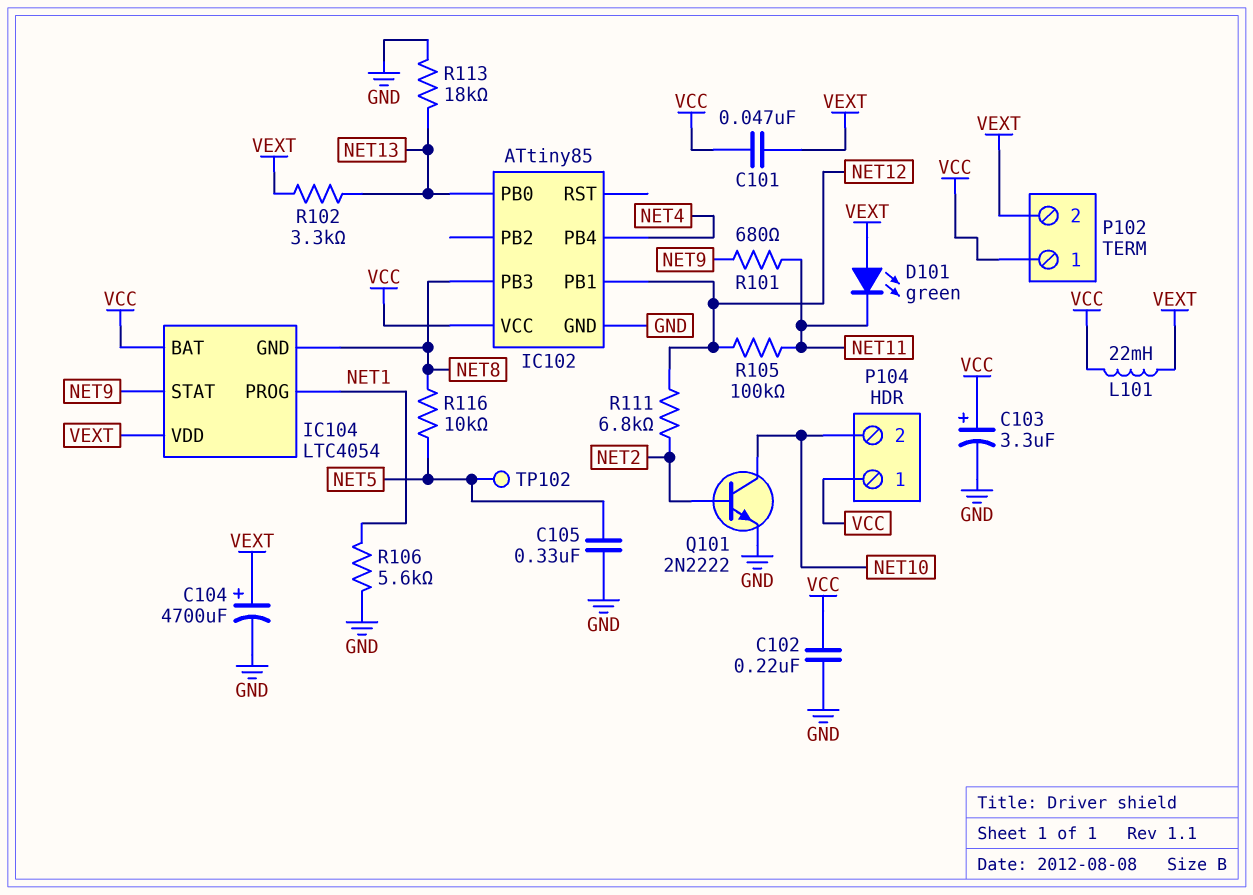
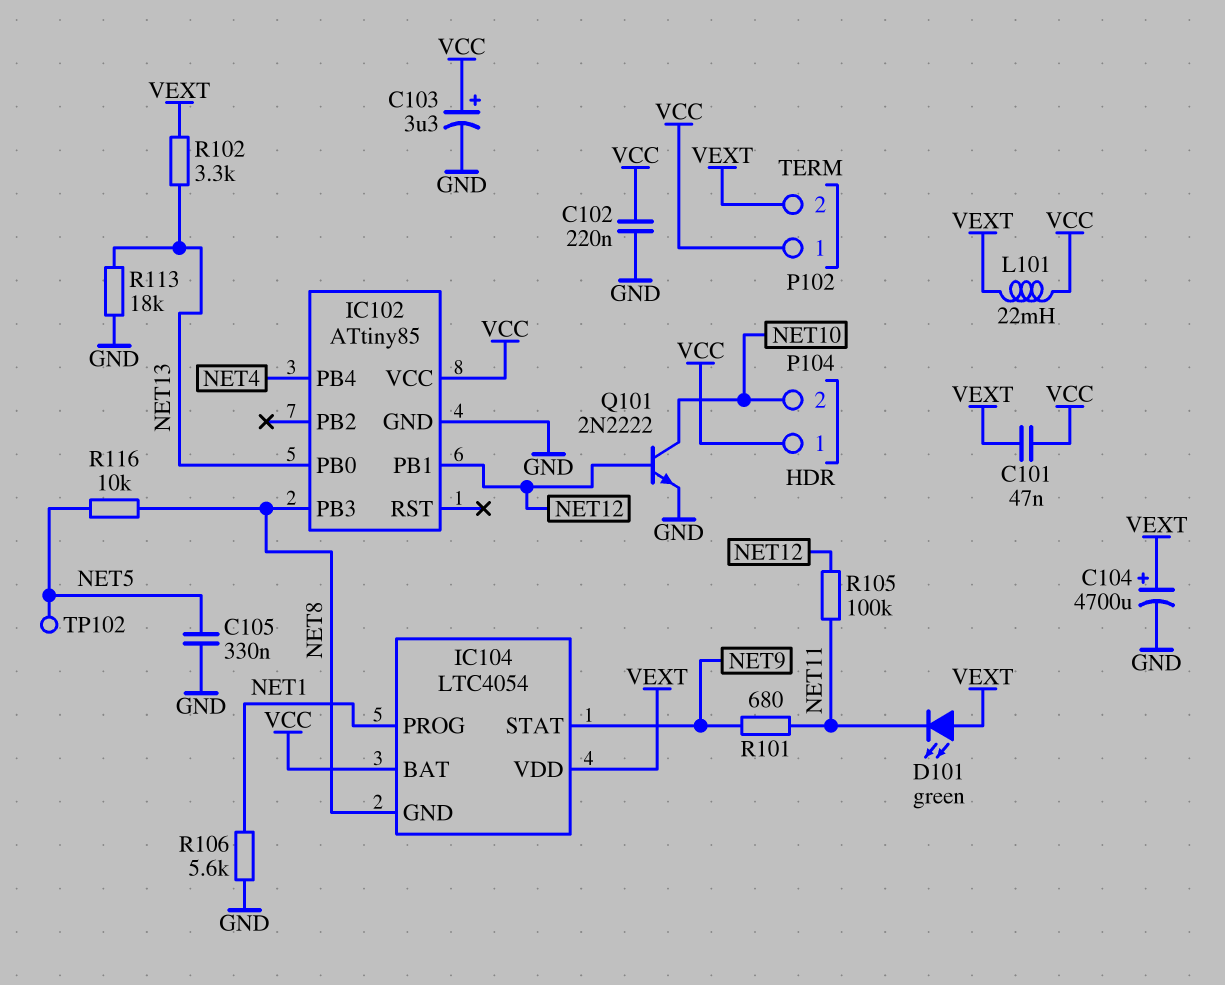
Q101: NPN 2N2222 (B NET2, C NET10, E GND) -> NPN 2N2222 (B NET12, C NET10, E GND)
R111: 6.8k (NET2, NET12) -> none

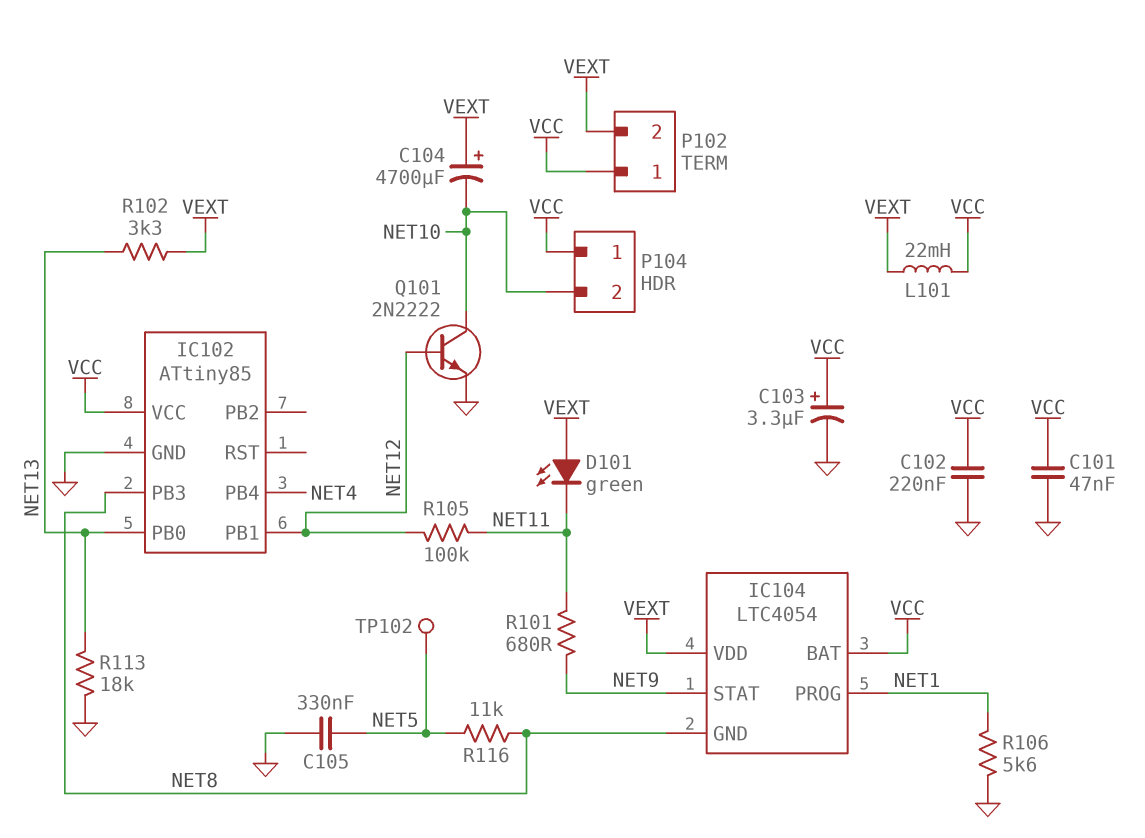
C101: 47nF (VCC, VEXT) -> 47nF (GND, VCC)
C104: 4700uF (plus VEXT, minus GND) -> 4700uF (plus VEXT, minus NET10)
R116: 10k (NET5, NET8) -> 11k (NET5, NET8)

